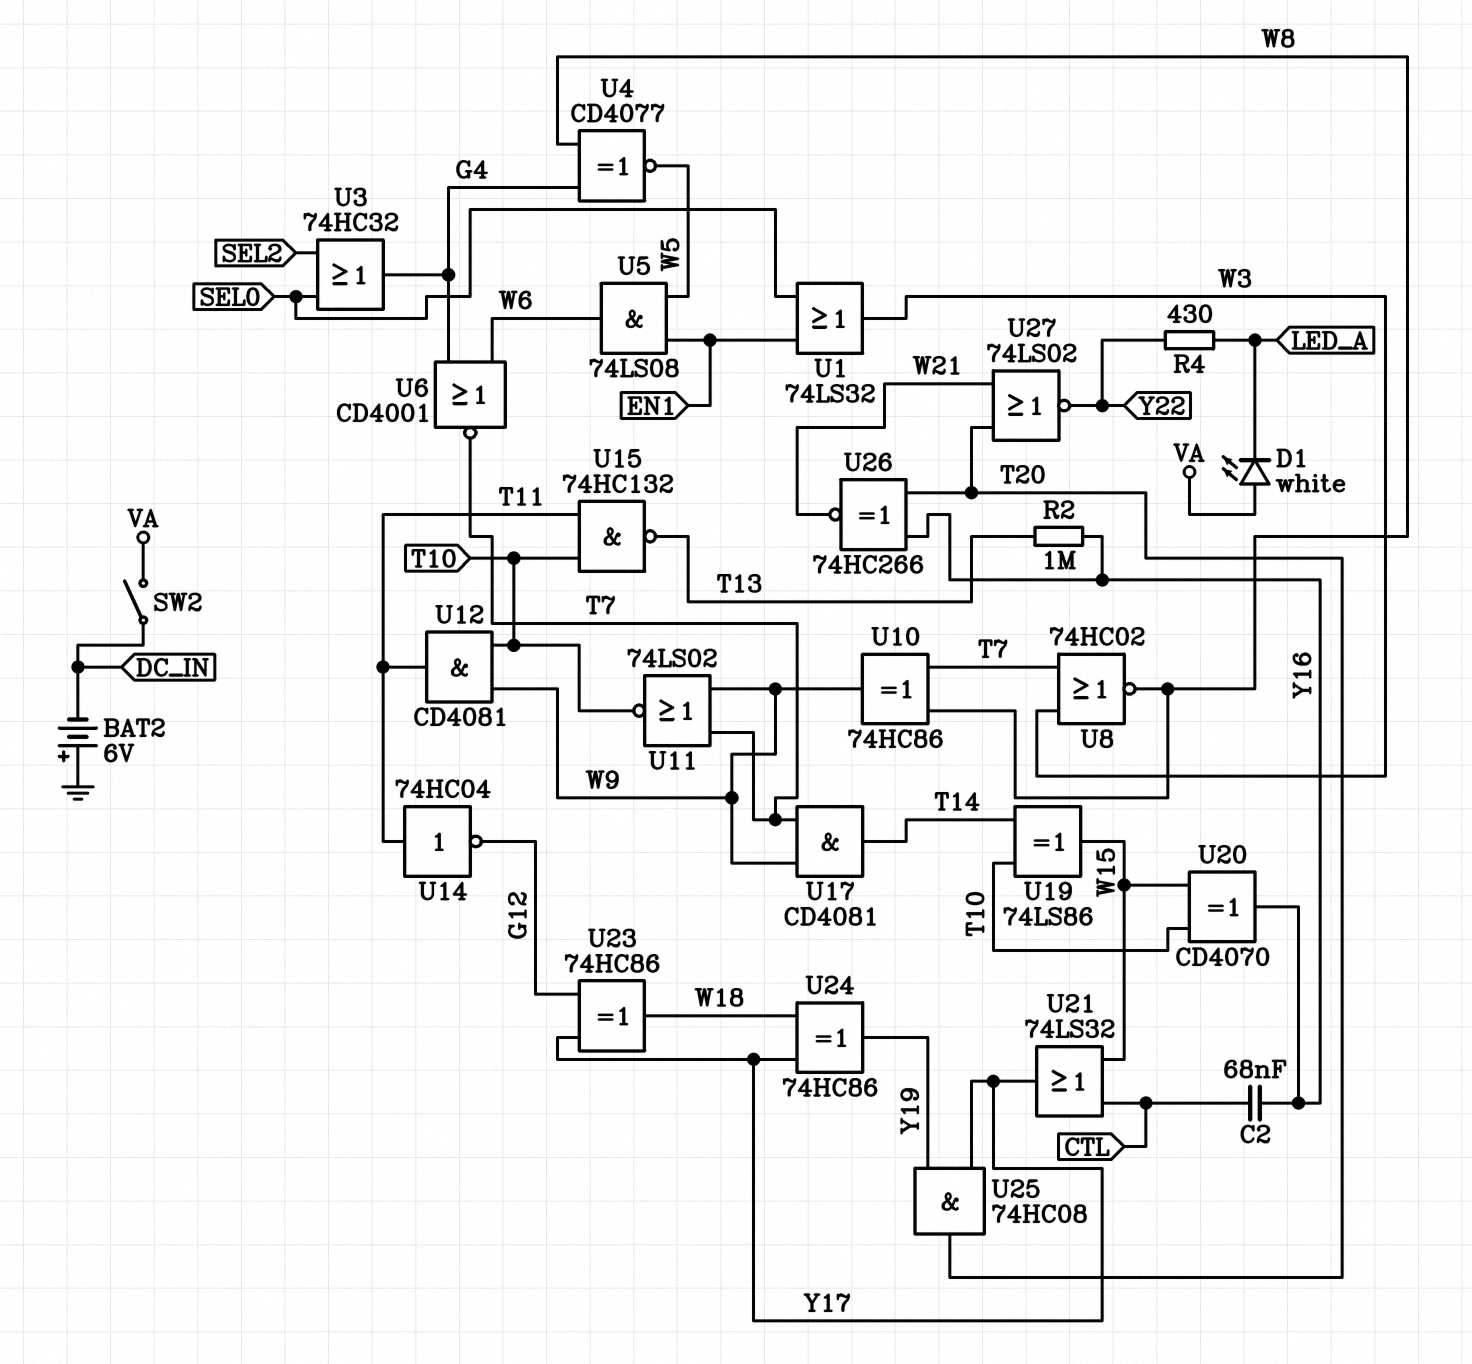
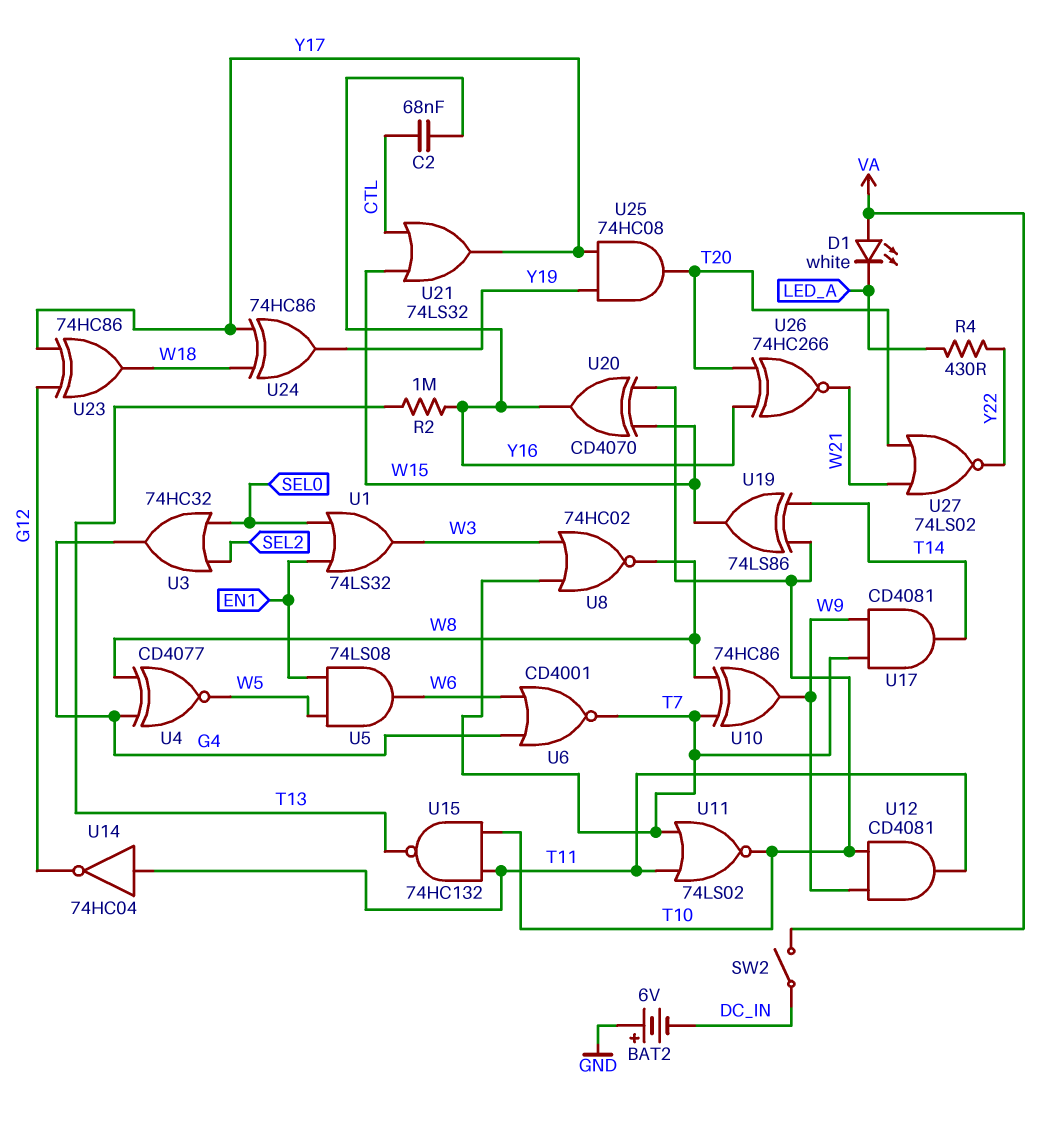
U11: NOR 74LS02 (in T7, in W9, out T10) -> NOR 74LS02 (in T7, in T11, out T10)

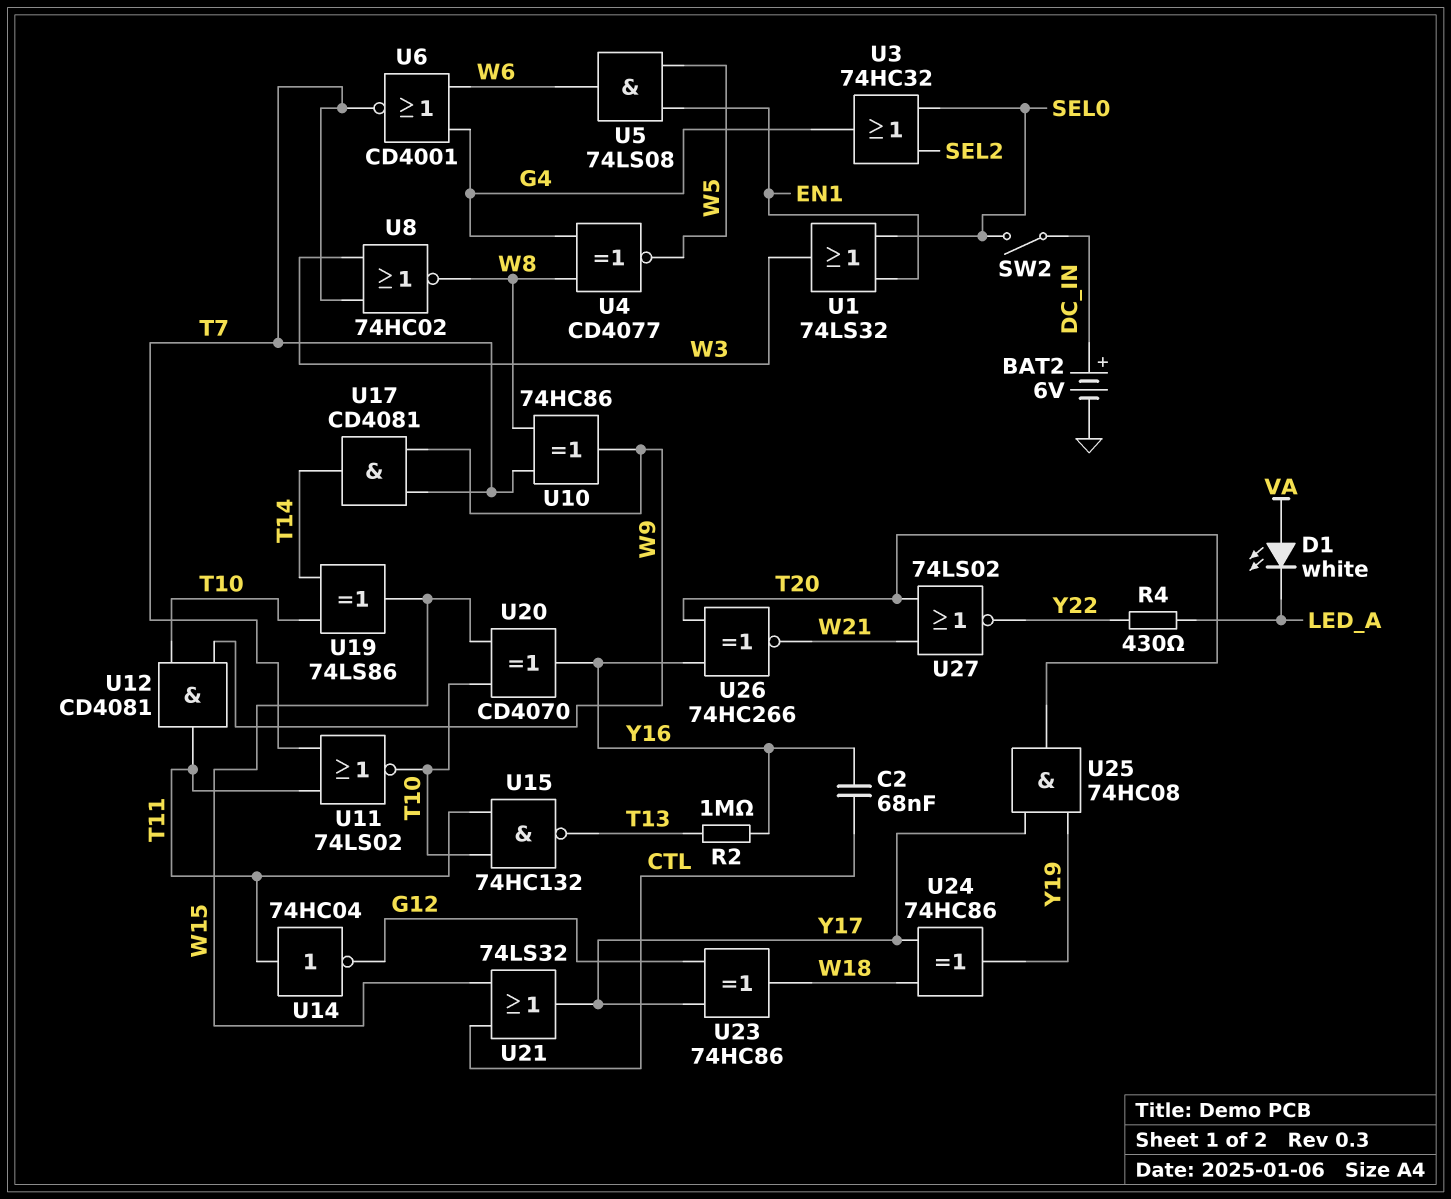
BAT2: 6V (plus GND, minus DC_IN) -> 6V (plus DC_IN, minus GND)
SW2: switch (DC_IN, VA) -> switch (DC_IN, SEL0)

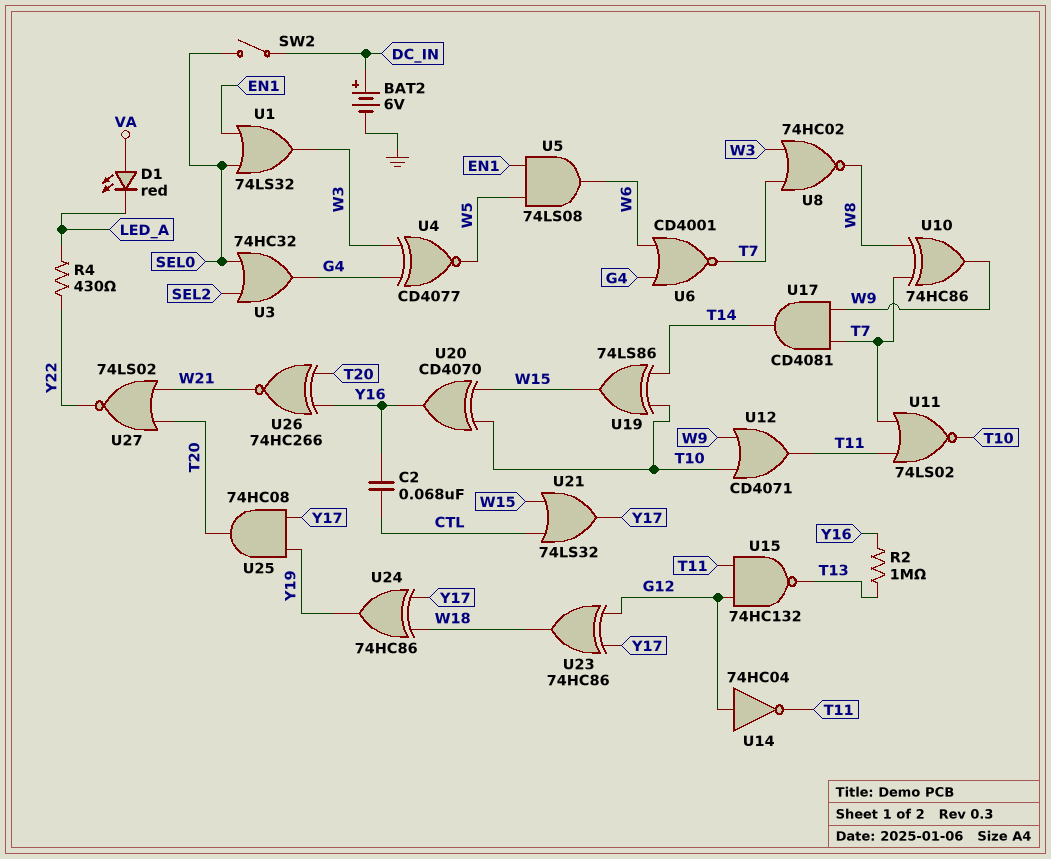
D1: LED white (A VA, K LED_A) -> LED red (A VA, K LED_A)
U4: XNOR CD4077 (in G4, in W8, out W5) -> XNOR CD4077 (in G4, in W3, out W5)
U12: AND CD4081 (in T10, in W9, out T11) -> OR CD4071 (in T10, in W9, out T11)
U14: NOT 74HC04 (in T11, out G12) -> NOT 74HC04 (in G12, out T11)
U15: NAND 74HC132 (in T10, in T11, out T13) -> NAND 74HC132 (in G12, in T11, out T13)

